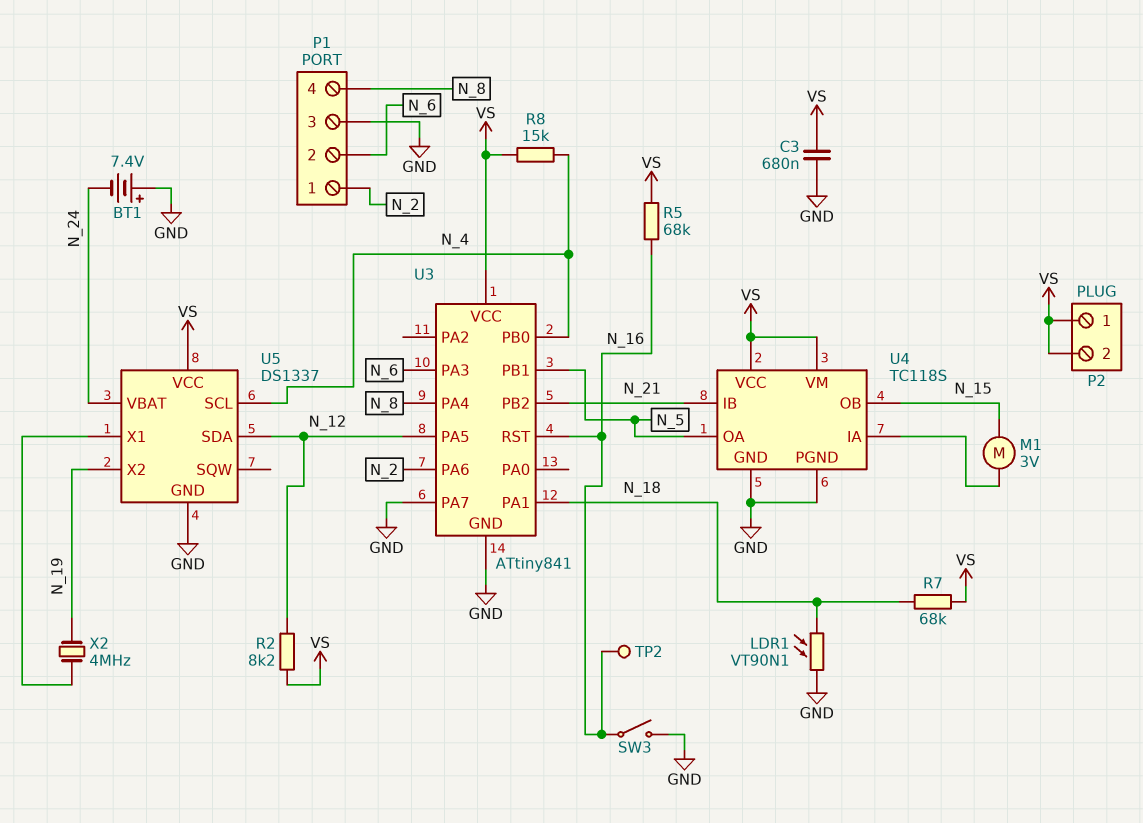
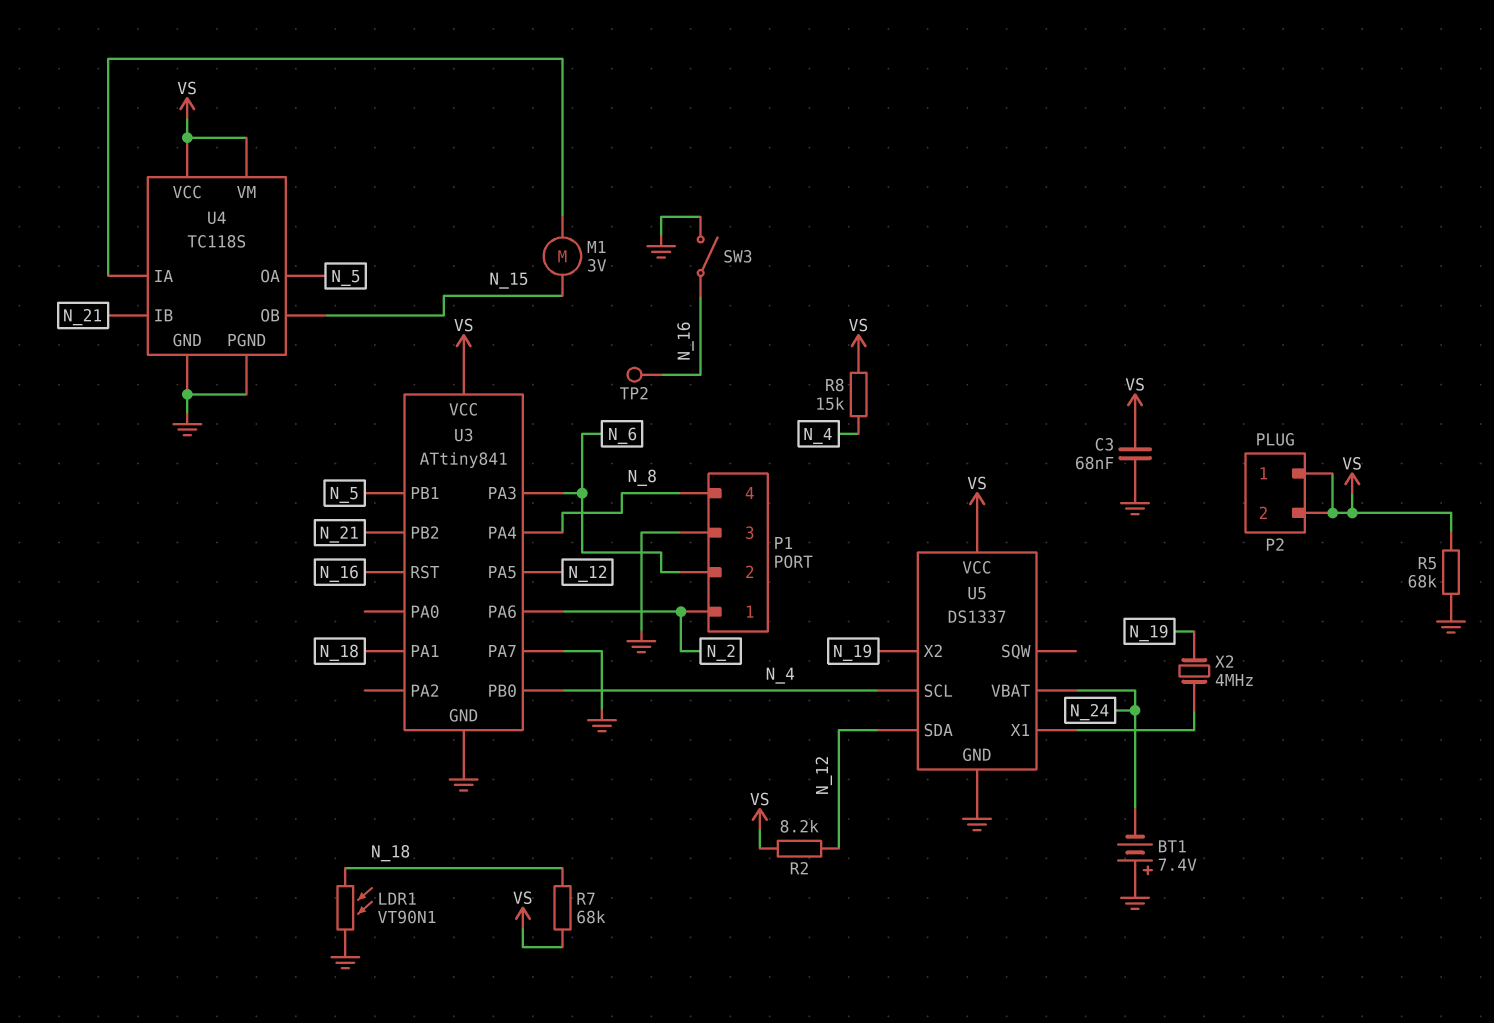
C3: 680nF (GND, VS) -> 68nF (GND, VS)
R5: 68k (N_16, VS) -> 68k (GND, VS)

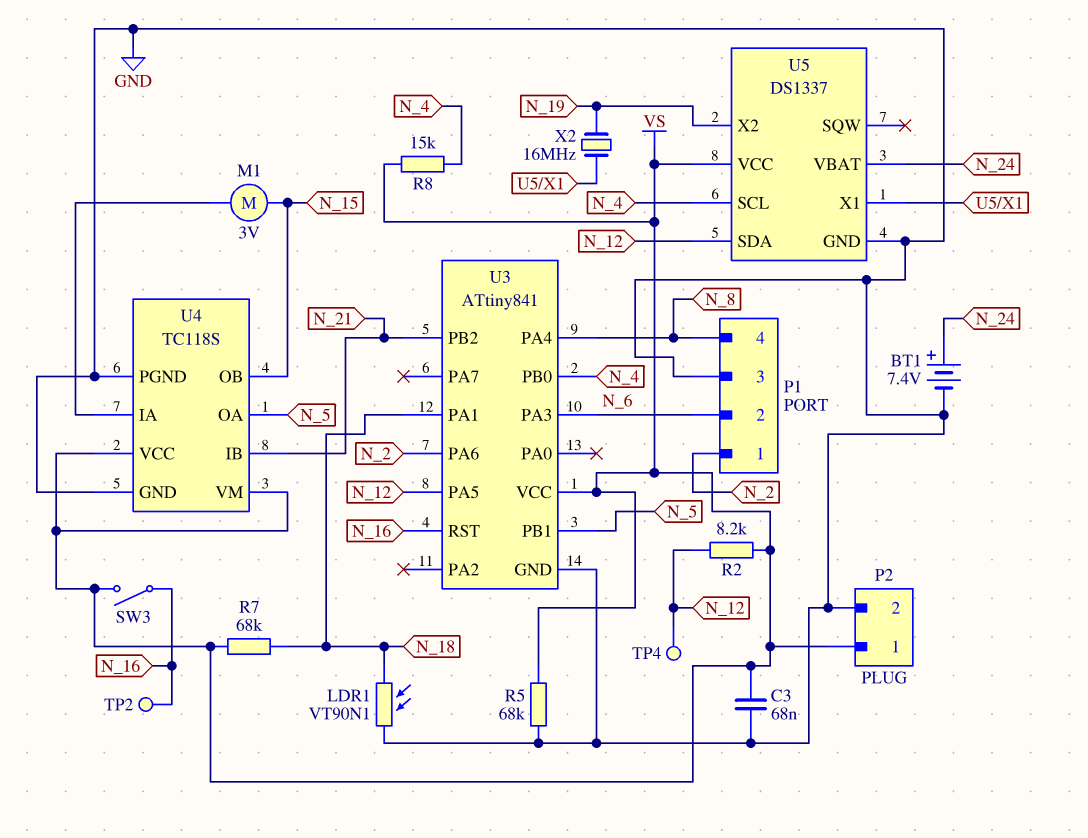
BT1: 7.4V (plus GND, minus N_24) -> 7.4V (plus N_24, minus GND)
P2 pin 2: VS -> GND
SW3: switch (GND, N_16) -> switch (N_16, VS)
TP4: none -> test point (N_12)
U3 pin PA7: GND -> none
X2: 4MHz (N_19, U5/X1) -> 16MHz (N_19, U5/X1)

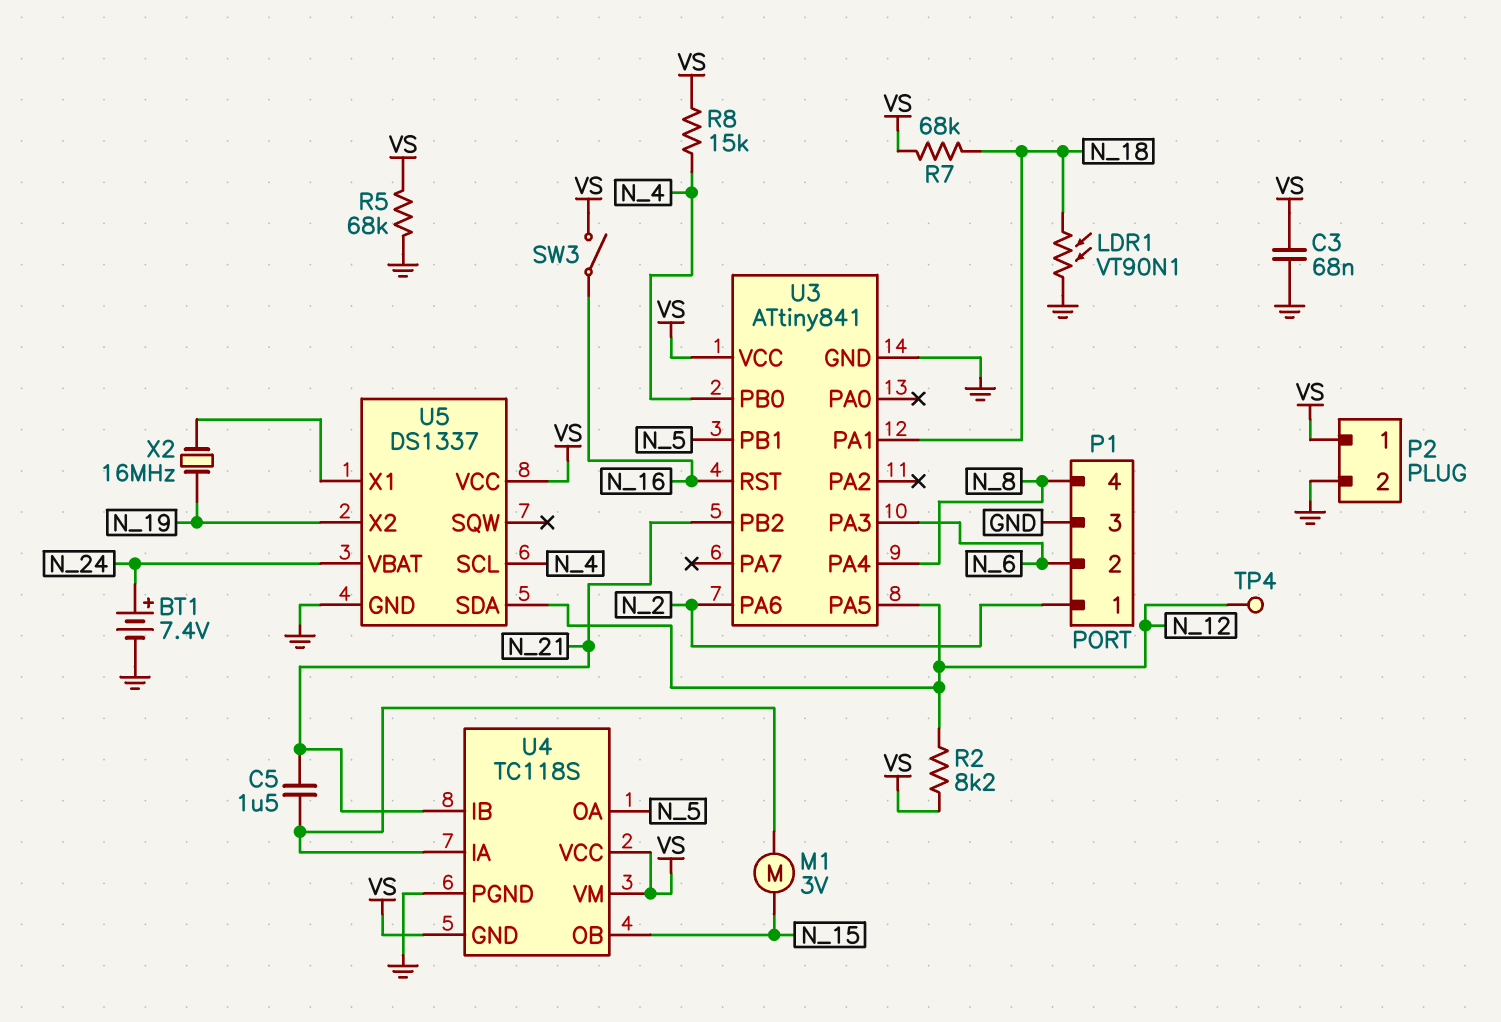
C5: none -> 1.5uF (N_21, U4/IA)
TP2: test point (N_16) -> none
U4 pin GND: GND -> VS

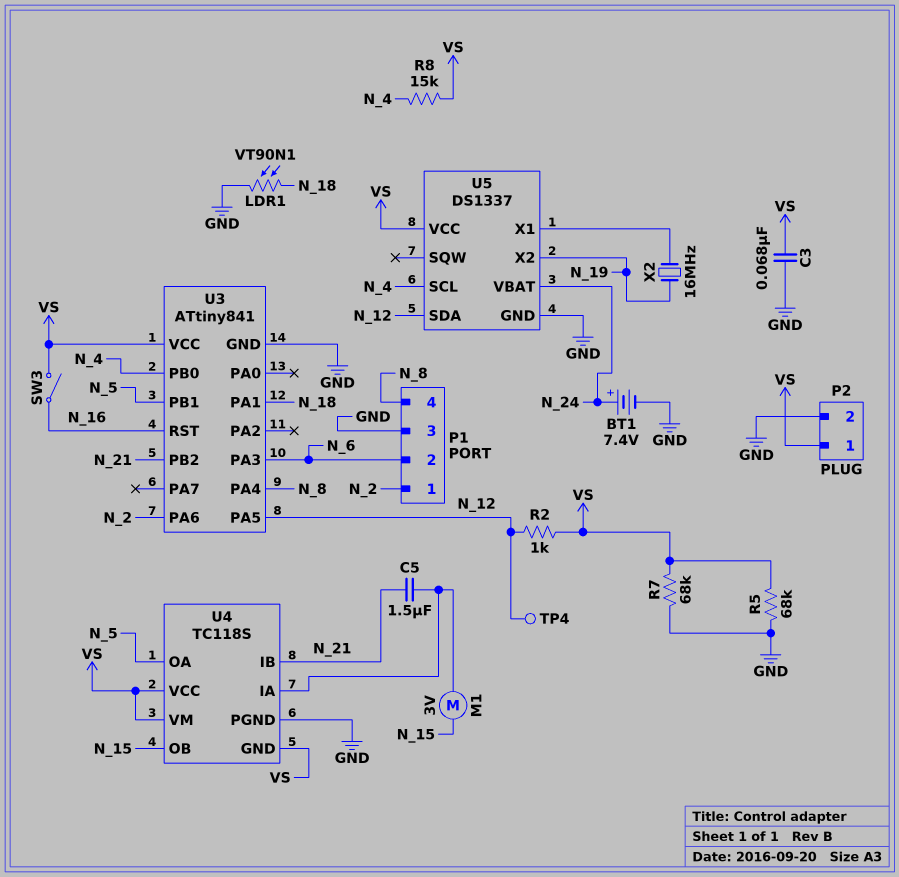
R2: 8.2k (N_12, VS) -> 1k (N_12, VS)
R7: 68k (N_18, VS) -> 68k (GND, VS)

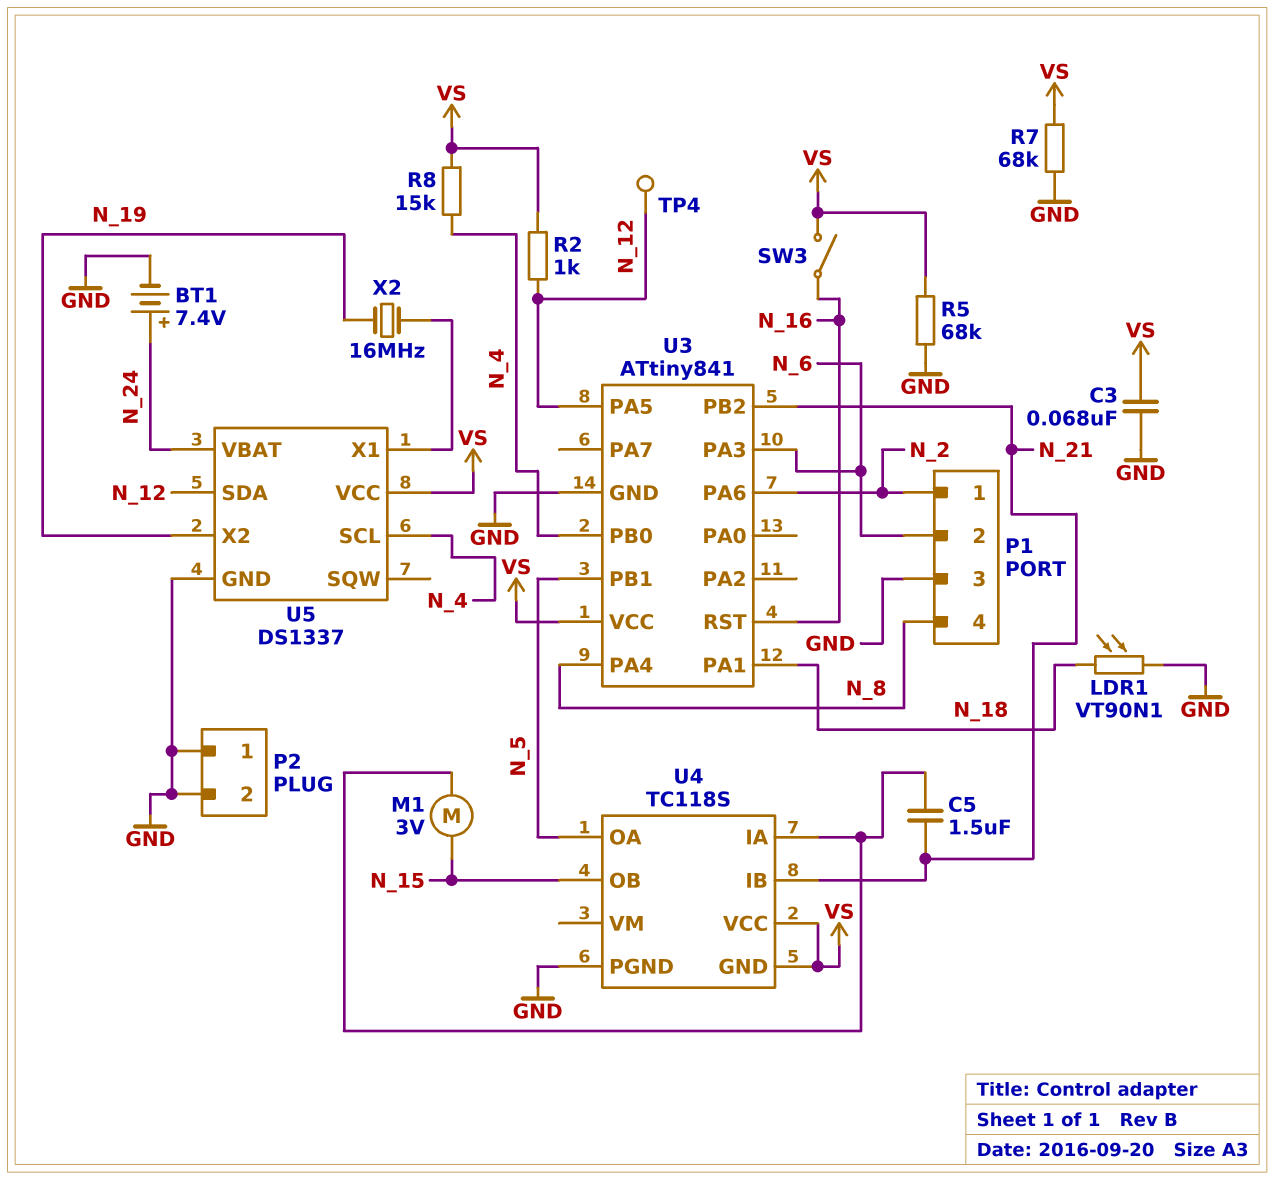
P2 pin 1: VS -> GND
U4 pin VM: VS -> none

